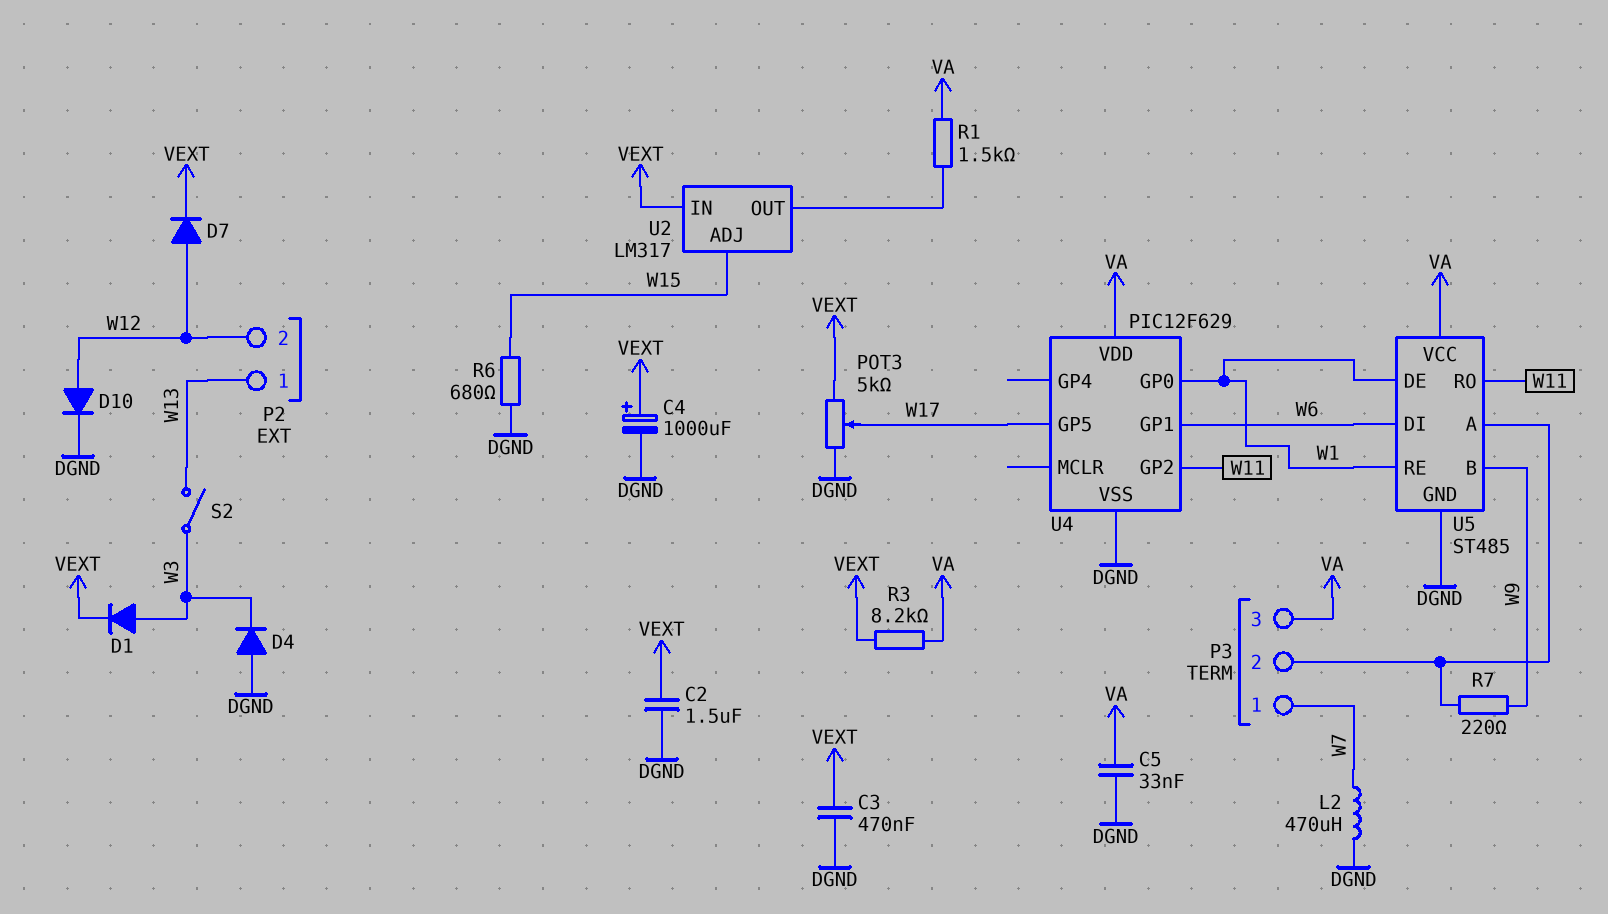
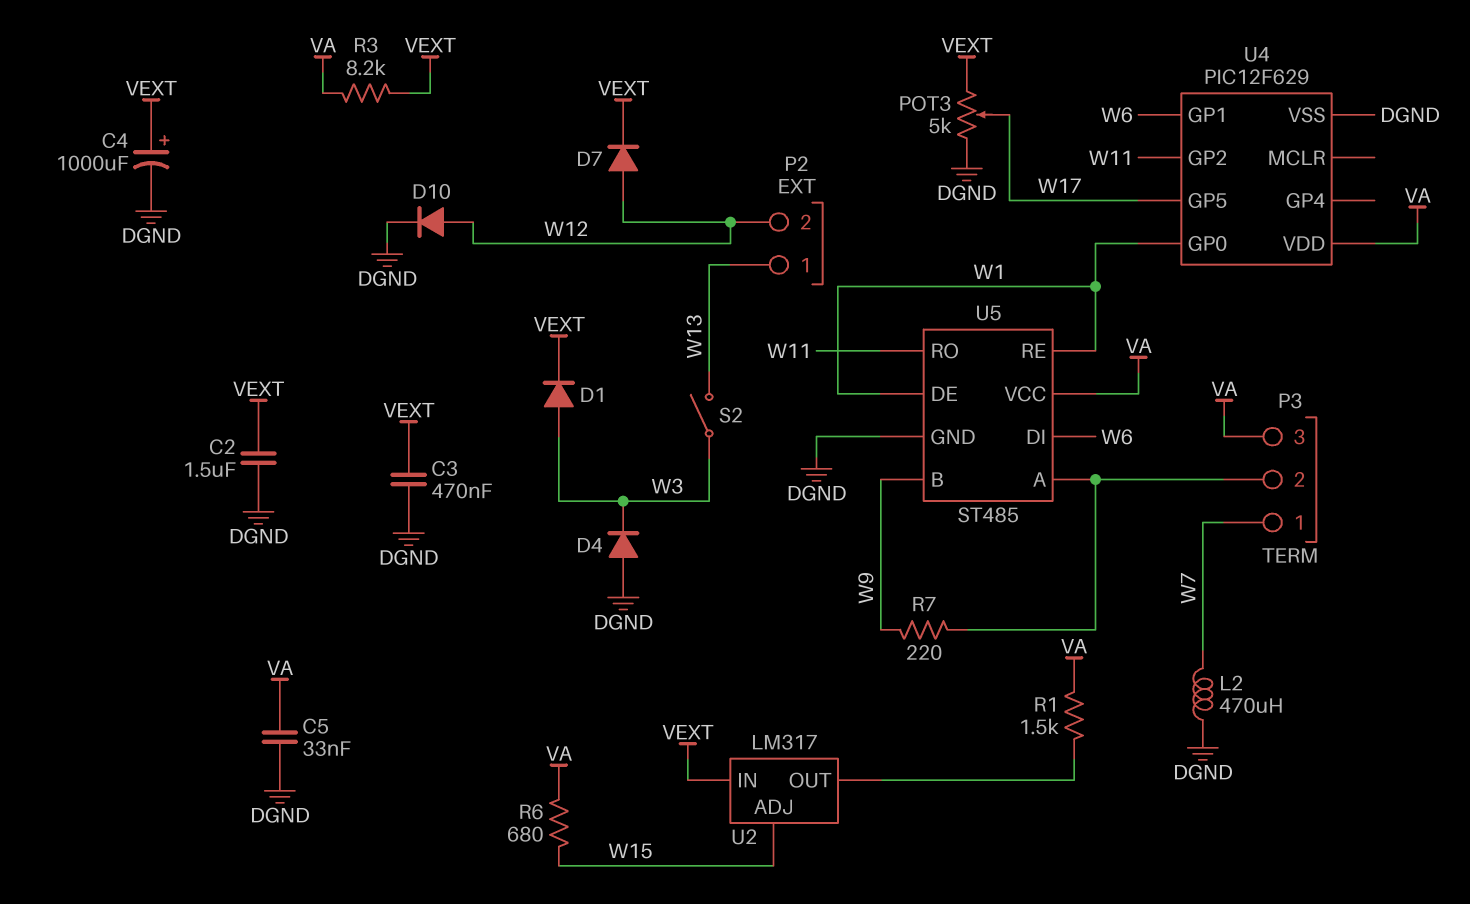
R6: 680 (DGND, W15) -> 680 (VA, W15)

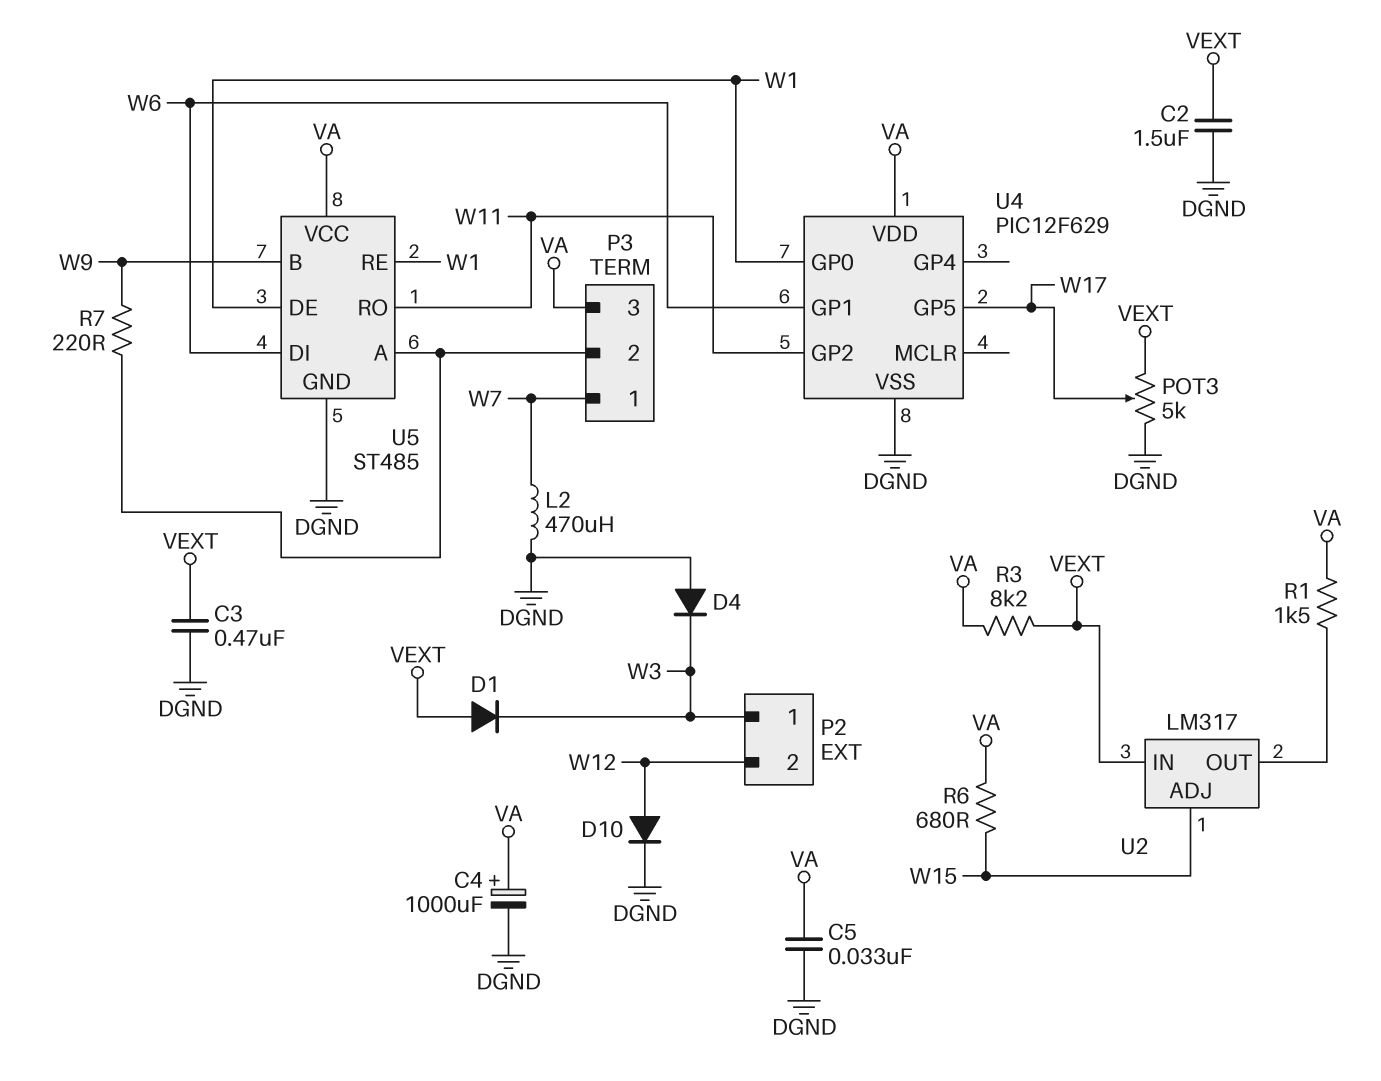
C4: 1000uF (plus VEXT, minus DGND) -> 1000uF (plus VA, minus DGND)
D1: diode (A W3, K VEXT) -> diode (A VEXT, K W3)
D7: diode (A W12, K VEXT) -> none
P2 pin 1: W13 -> W3
S2: switch (W3, W13) -> none

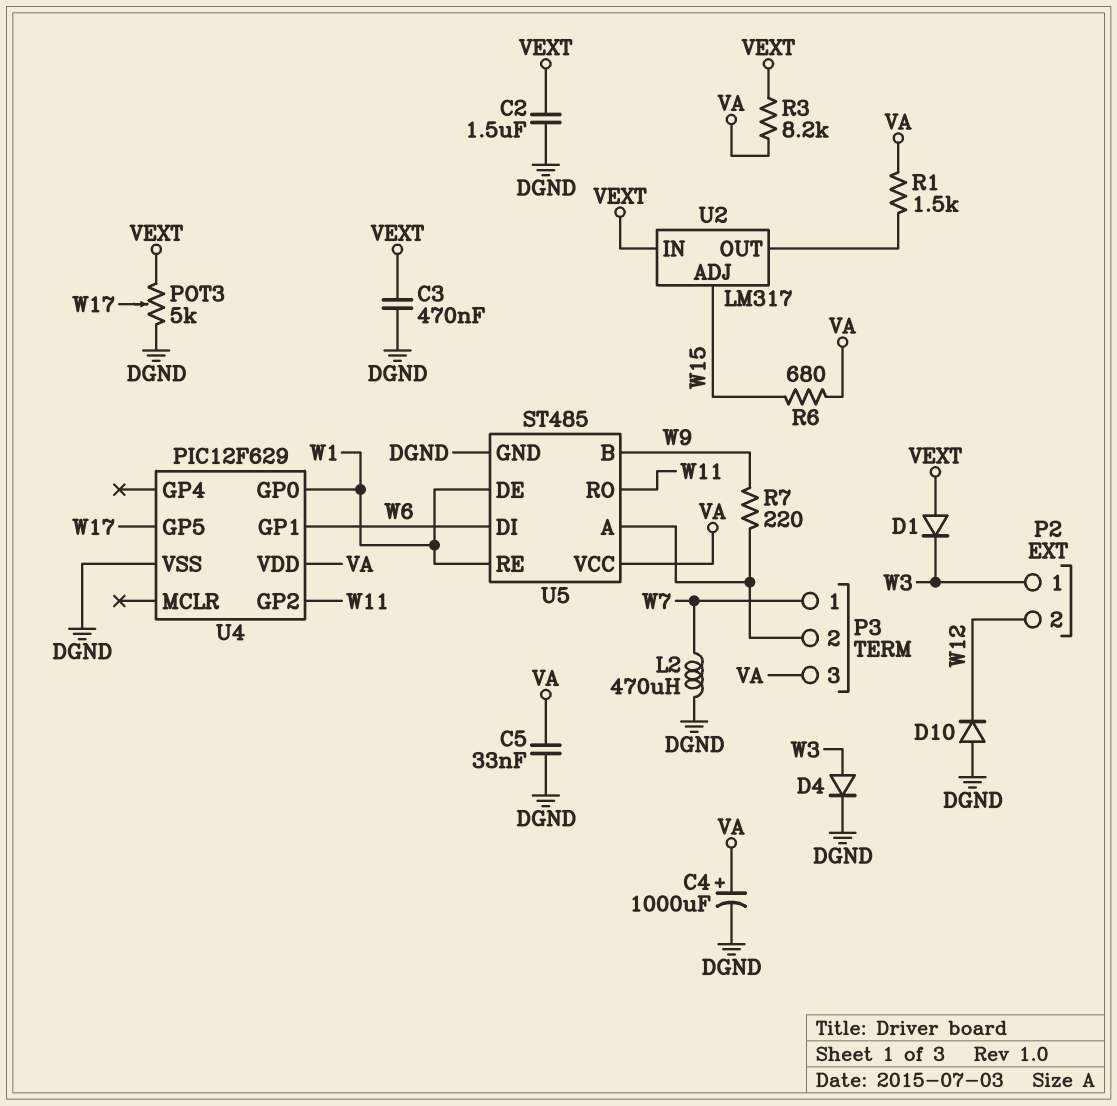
D4: diode (A DGND, K W3) -> diode (A W3, K DGND)
D10: diode (A W12, K DGND) -> diode (A DGND, K W12)

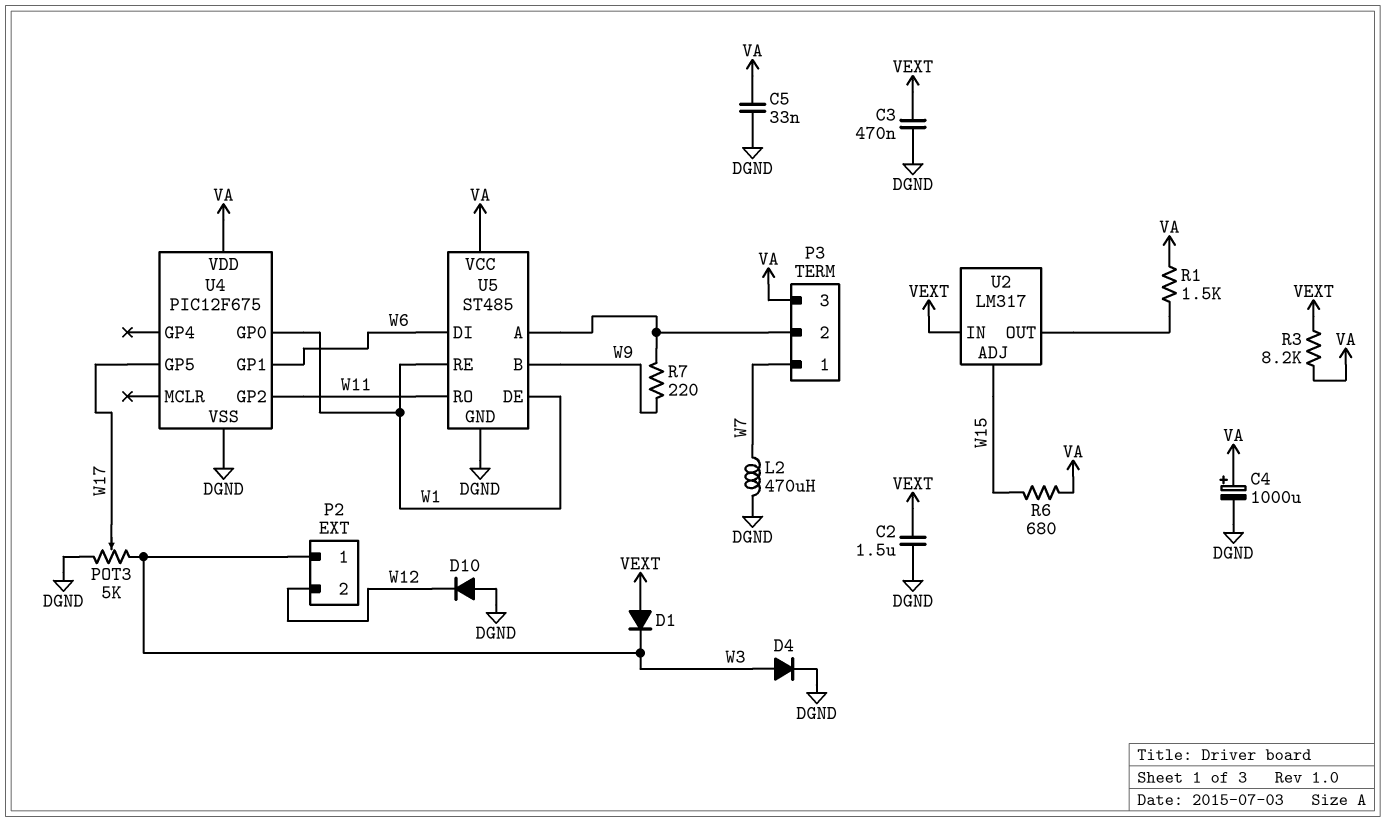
POT3: 5k (DGND, VEXT, wiper W17) -> 5k (DGND, W3, wiper W17)
U4: PIC12F629 -> PIC12F675

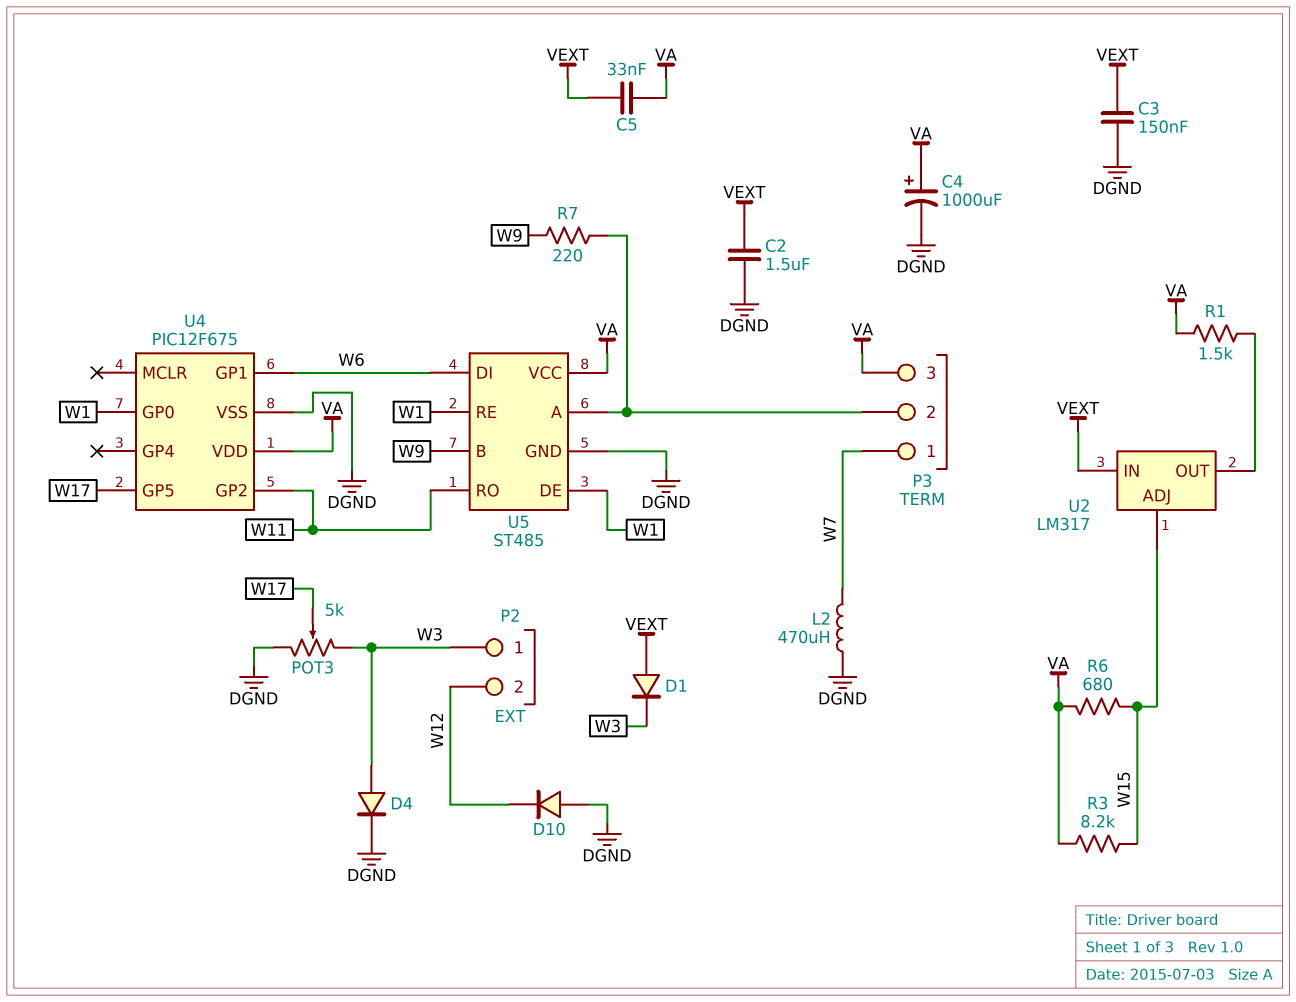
C3: 470nF (DGND, VEXT) -> 150nF (DGND, VEXT)
C5: 33nF (DGND, VA) -> 33nF (VA, VEXT)
R3: 8.2k (VA, VEXT) -> 8.2k (VA, W15)

